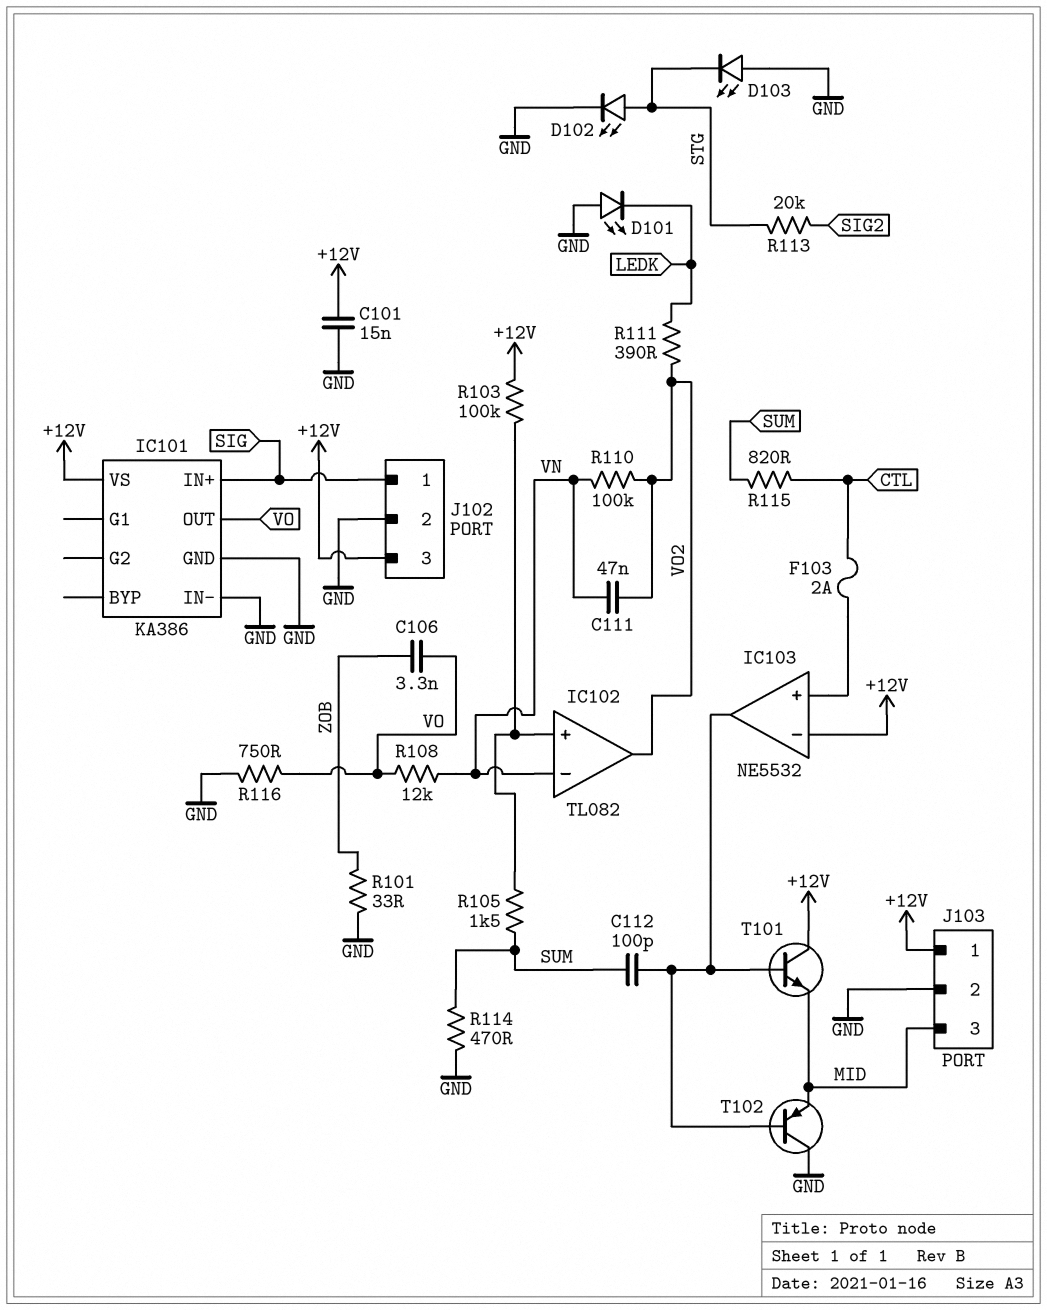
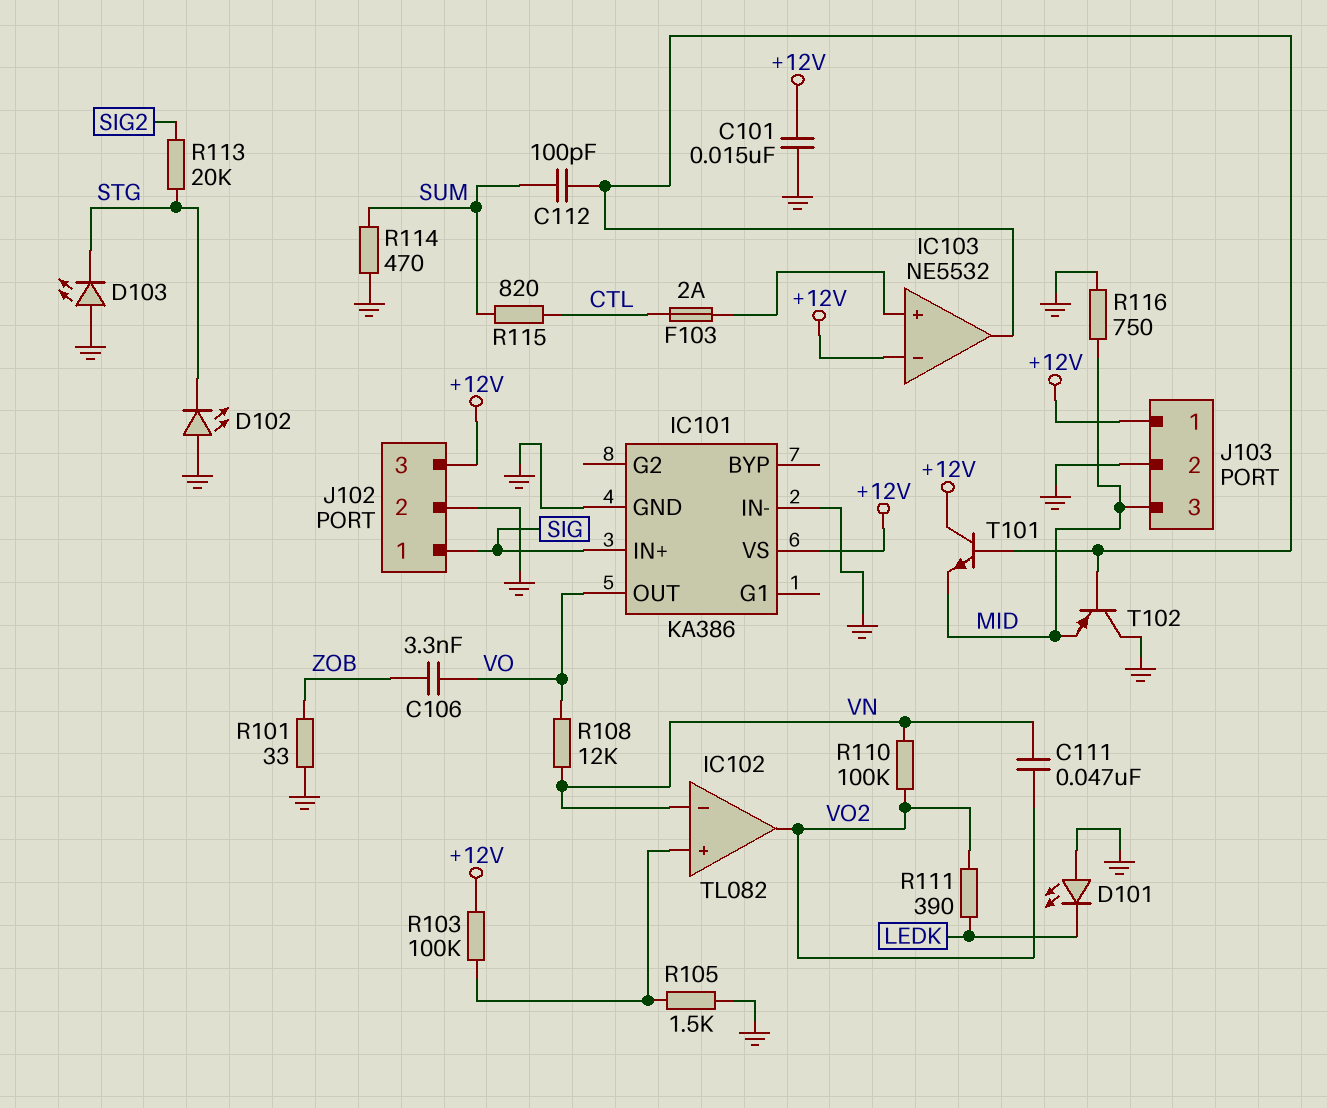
D102: LED (A STG, K GND) -> LED (A GND, K STG)
R105: 1.5k (IC102/in+, SUM) -> 1.5k (GND, IC102/in+)
R116: 750 (GND, VO) -> 750 (GND, MID)

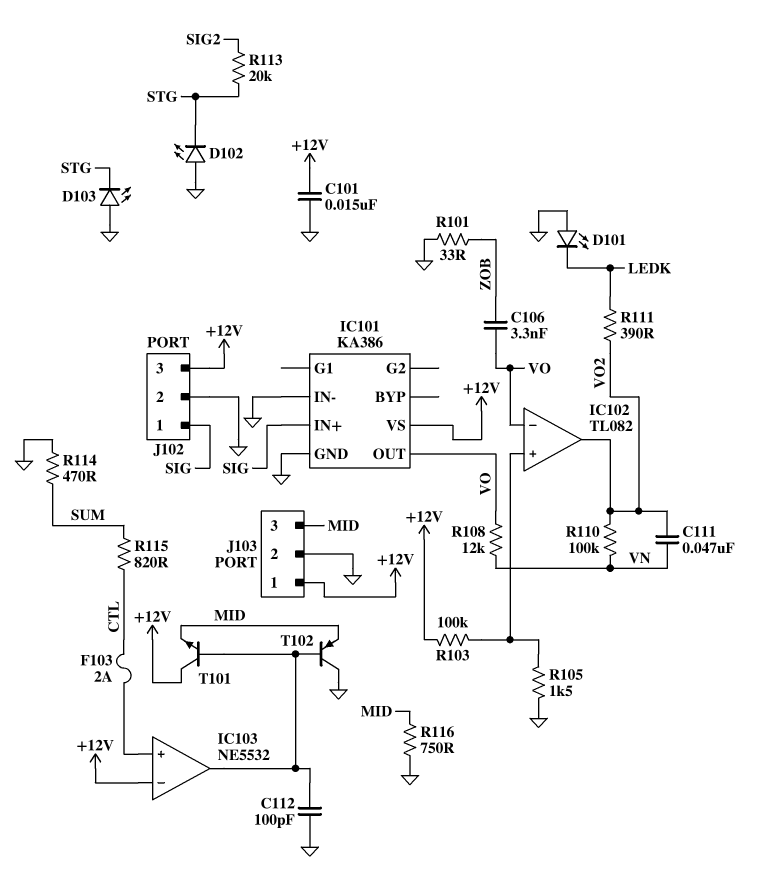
C112: 100pF (IC103/out, SUM) -> 100pF (GND, IC103/out)
IC102 pin in-: VN -> VO

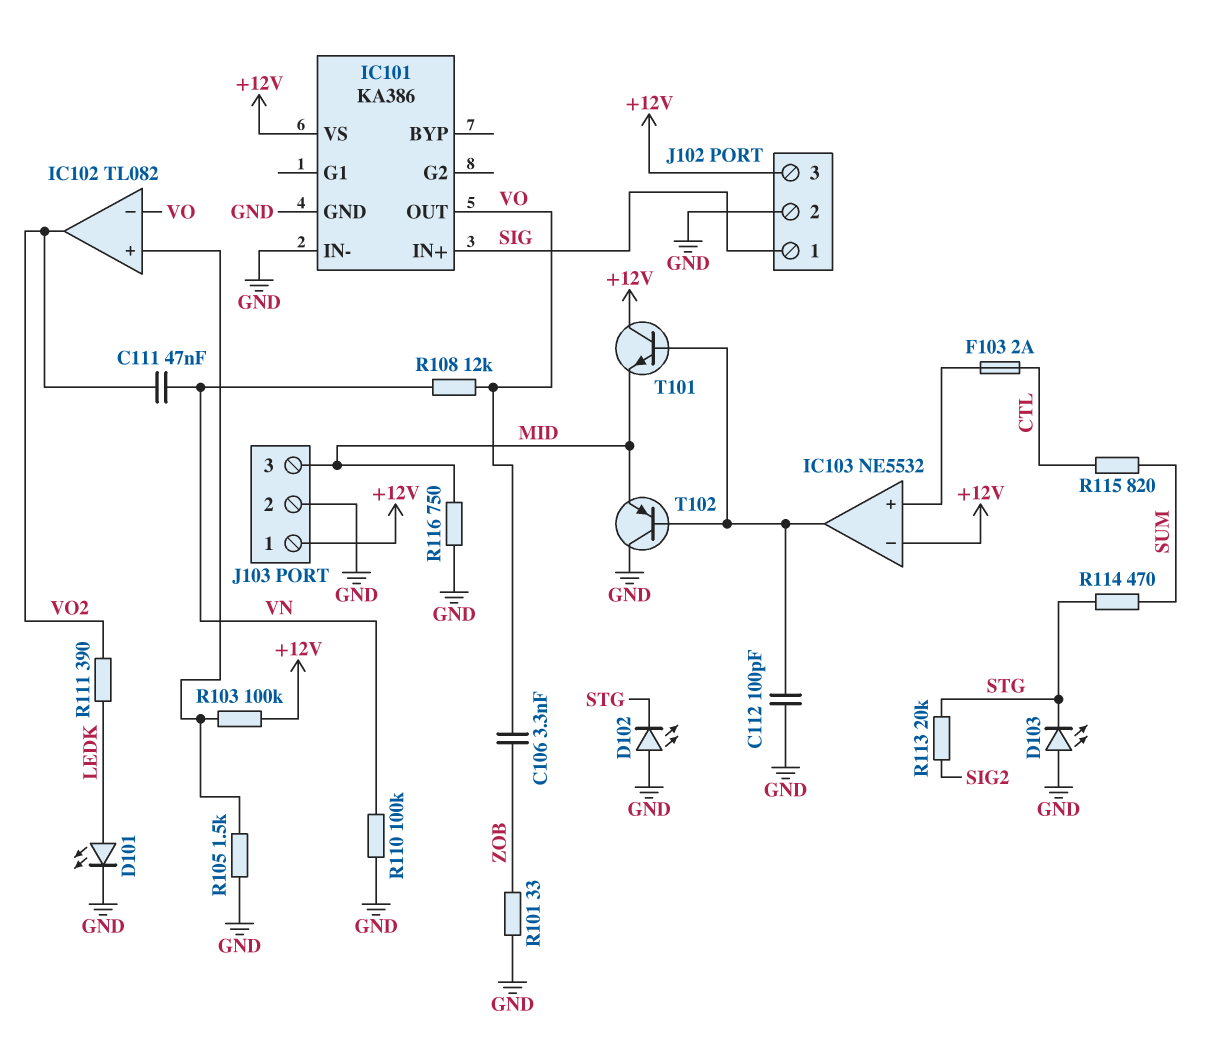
C101: 15nF (+12V, GND) -> none
D101: LED (A GND, K LEDK) -> LED (A LEDK, K GND)
R110: 100k (VN, VO2) -> 100k (GND, VN)
R114: 470 (GND, SUM) -> 470 (STG, SUM)

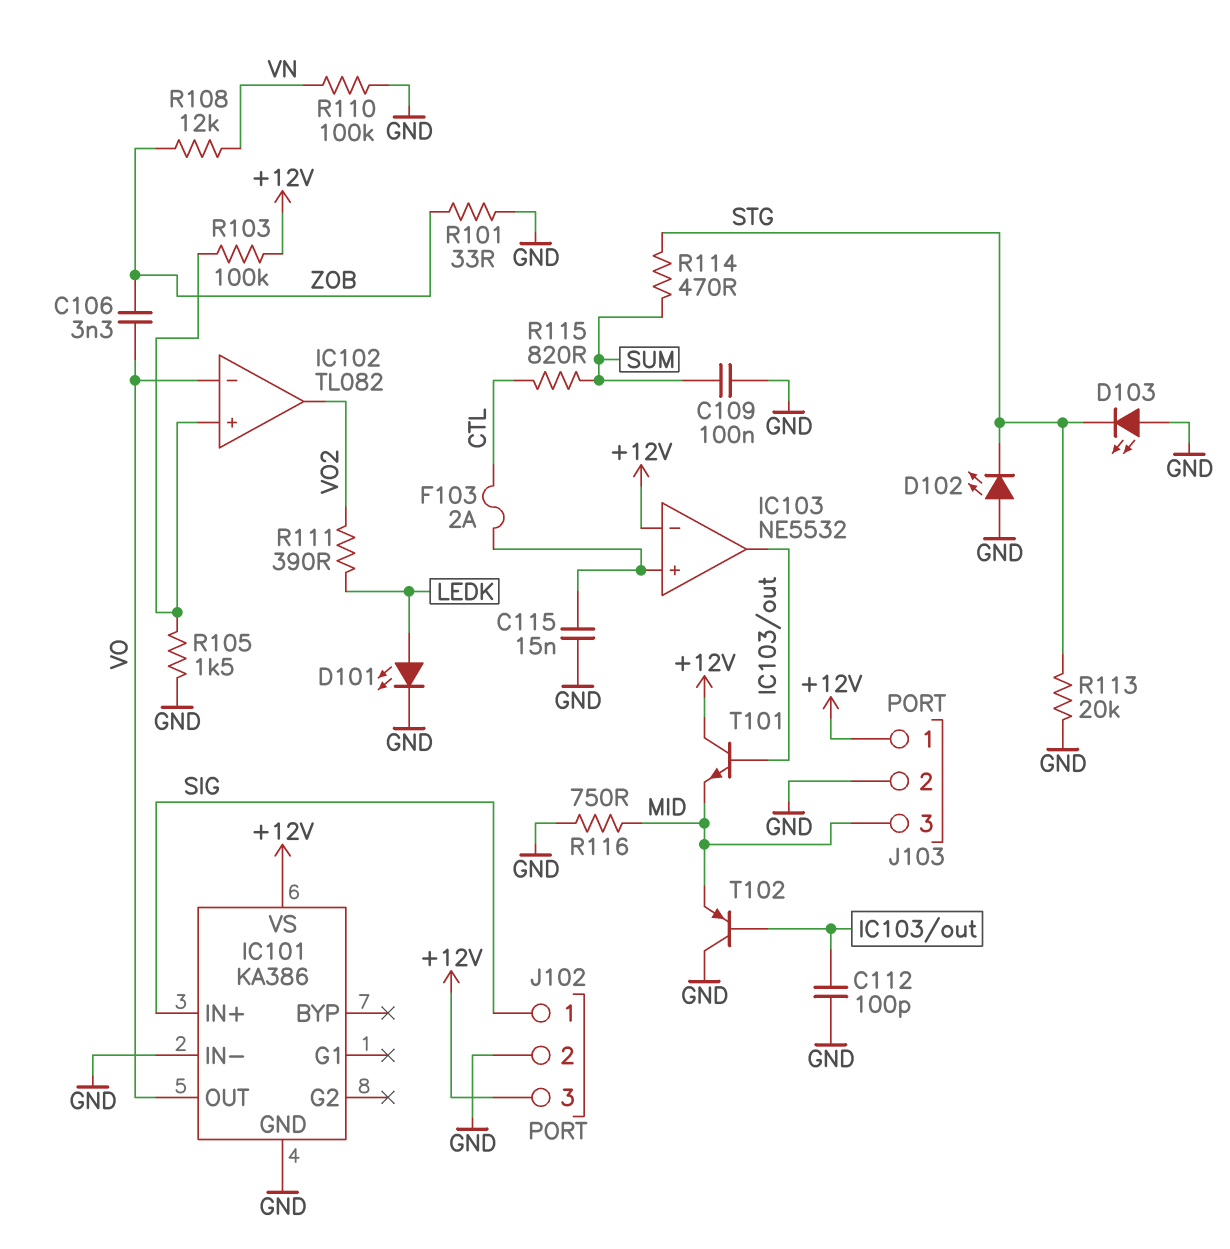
C109: none -> 100nF (GND, SUM)
C111: 47nF (VN, VO2) -> none
C115: none -> 15nF (GND, IC103/in+)
R108: 12k (VN, VO) -> 12k (VN, ZOB)
R113: 20k (SIG2, STG) -> 20k (GND, STG)

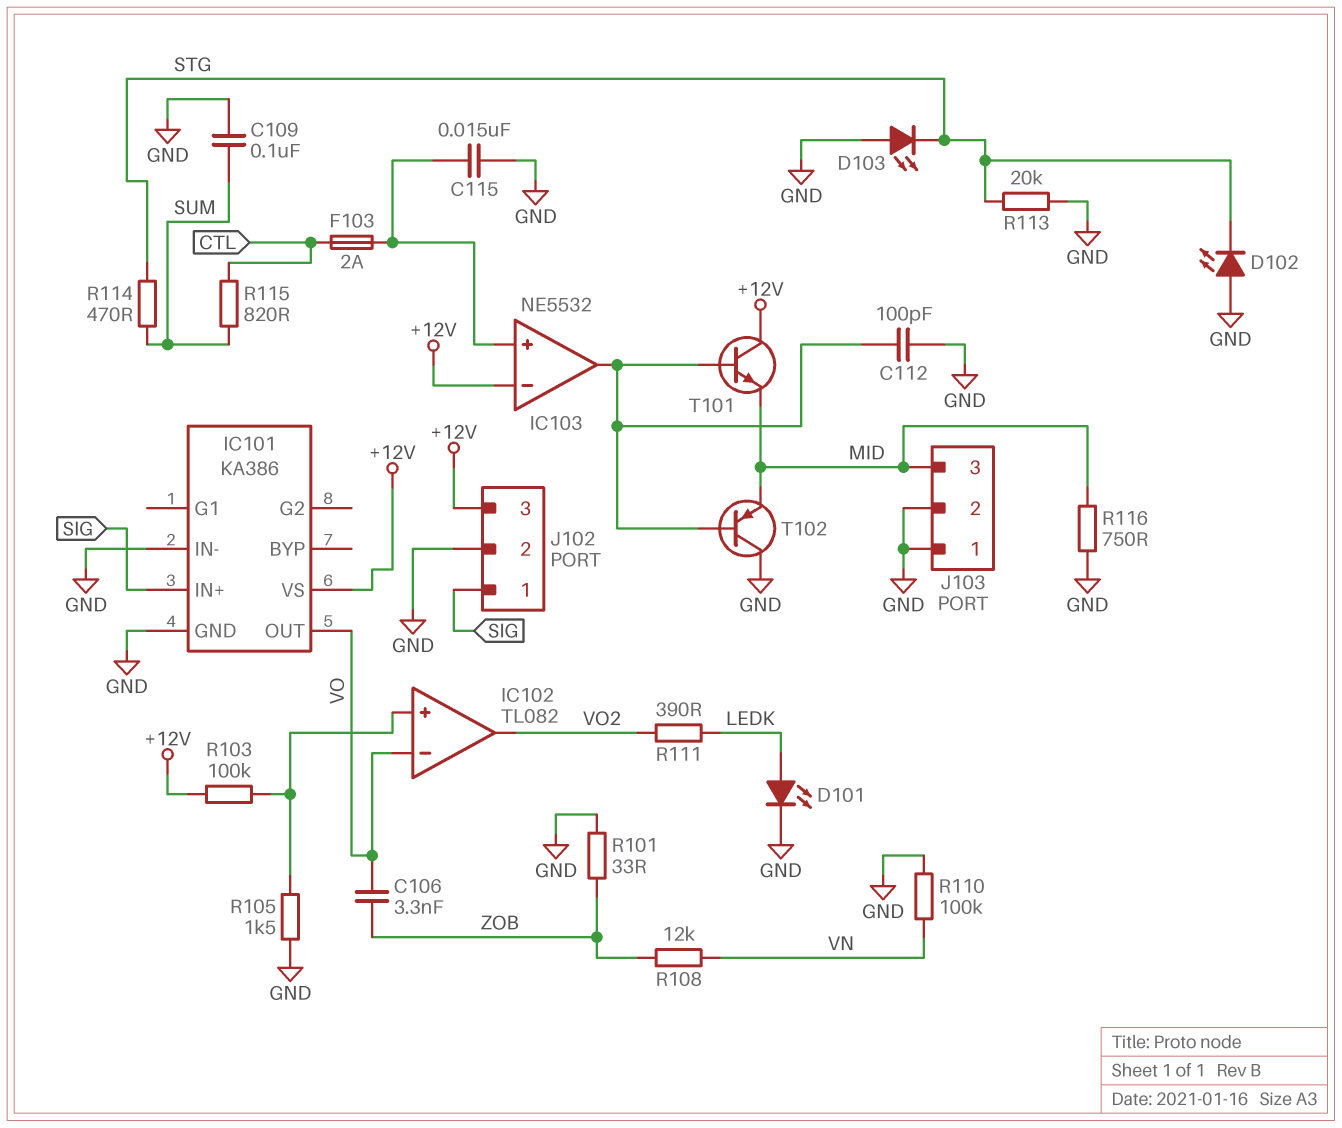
J103 pin 1: +12V -> GND

